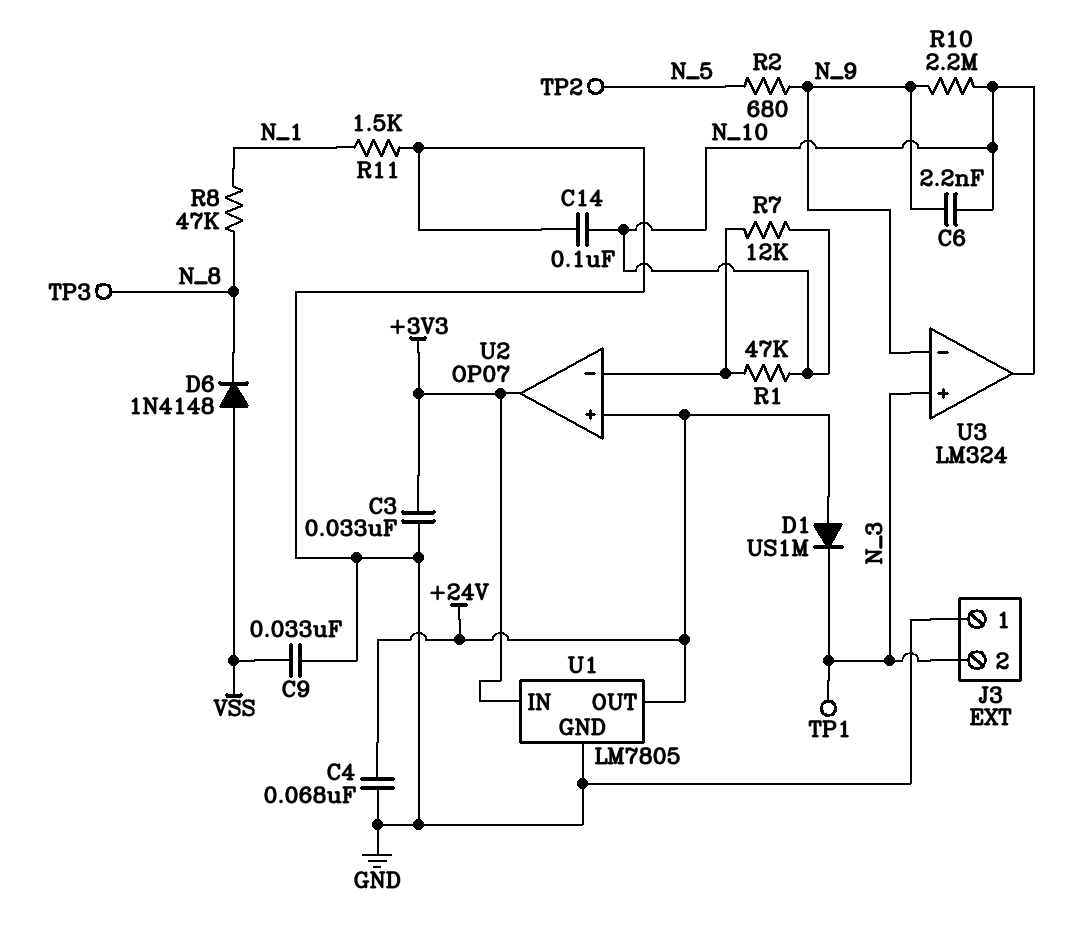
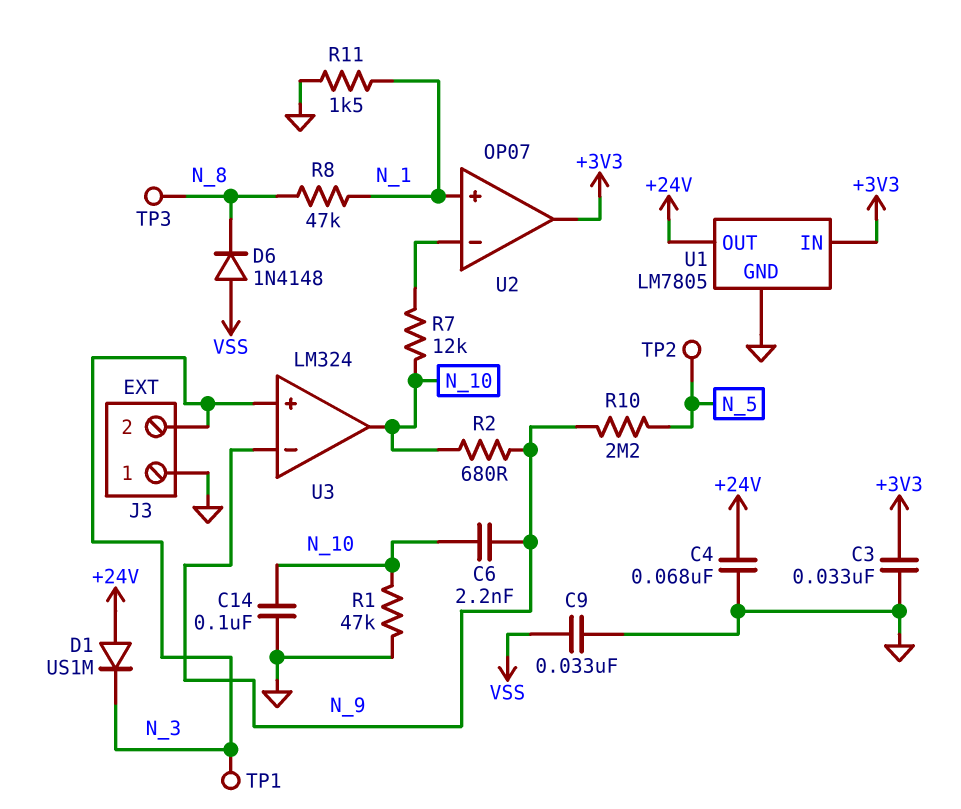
R1: 47k (N_10, U2/in-) -> 47k (GND, N_10)
R2: 680 (N_5, N_9) -> 680 (N_9, N_10)
R10: 2.2M (N_9, N_10) -> 2.2M (N_5, N_9)
U2 pin in+: +24V -> N_1

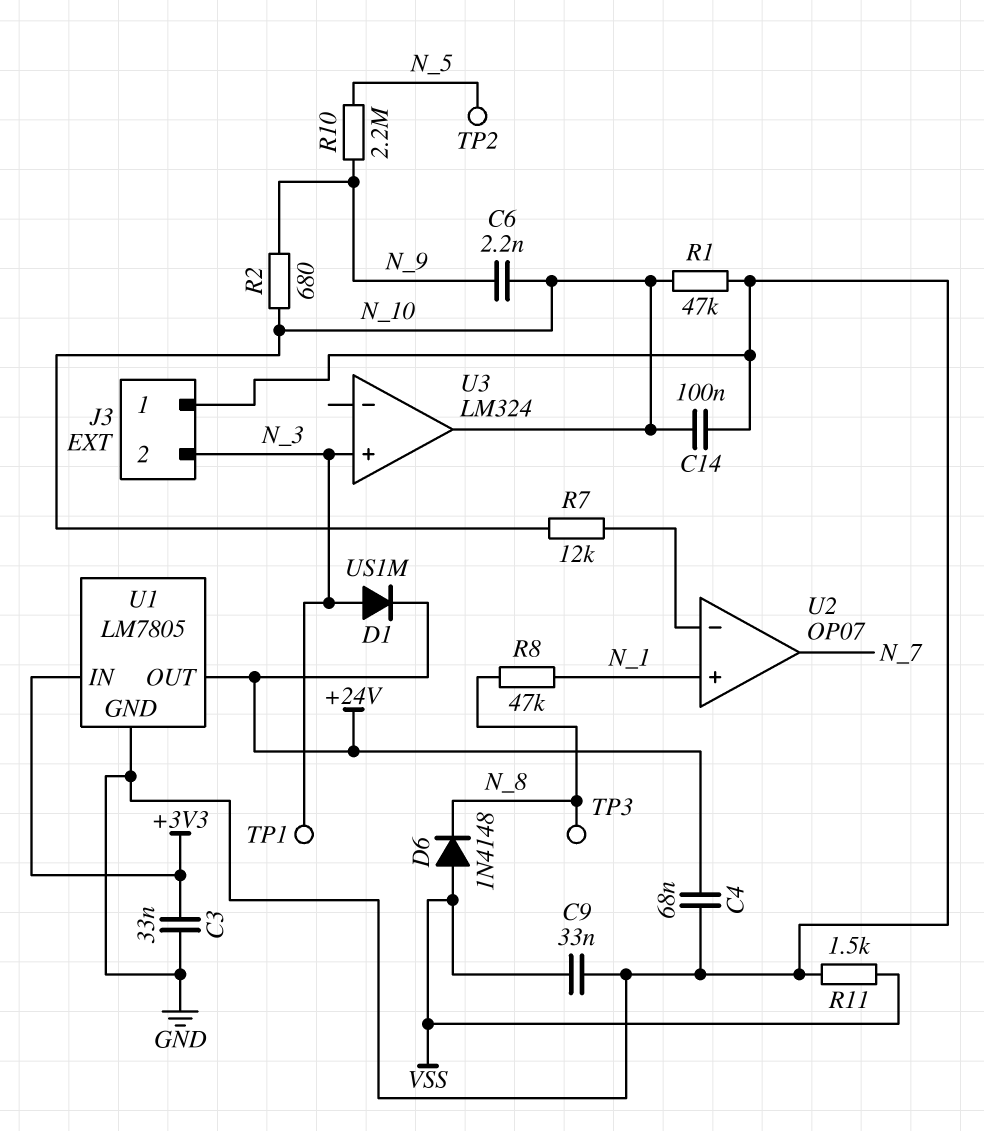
D1: diode US1M (A +24V, K N_3) -> diode US1M (A N_3, K +24V)
R11: 1.5k (GND, N_1) -> 1.5k (GND, VSS)
U2 pin out: +3V3 -> N_7
U3 pin in-: N_9 -> none

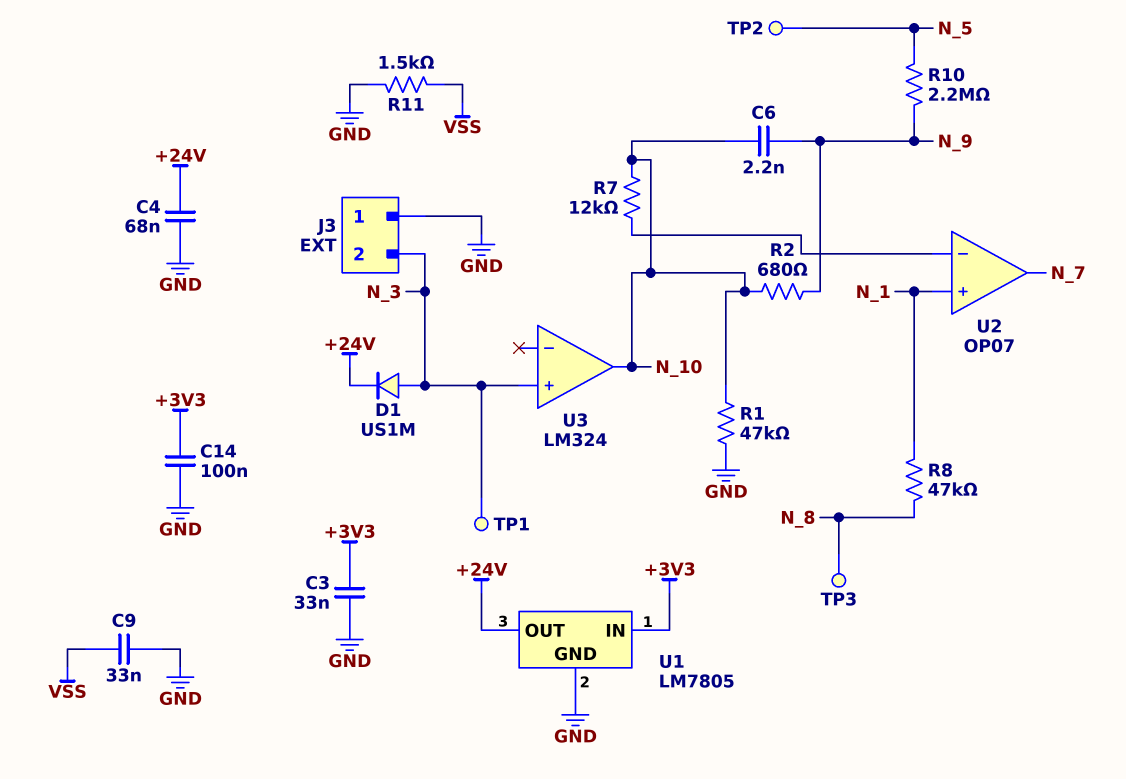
C14: 100nF (GND, N_10) -> 100nF (+3V3, GND)
D6: diode 1N4148 (A VSS, K N_8) -> none

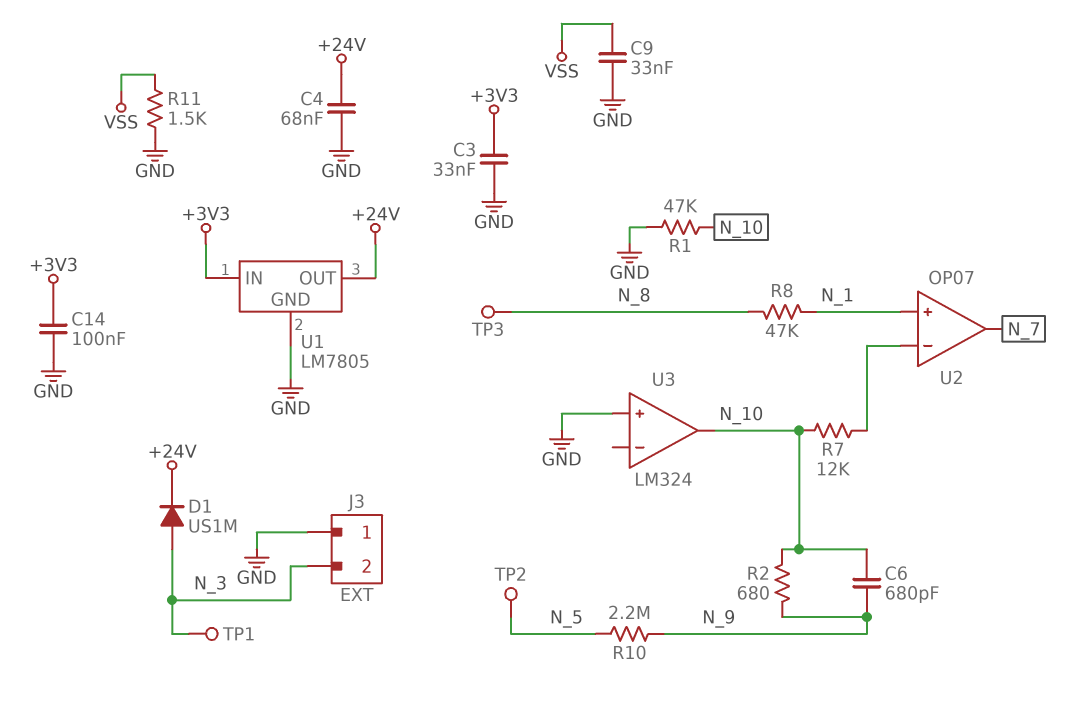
C6: 2.2nF (N_9, N_10) -> 680pF (N_9, N_10)
U3 pin in+: N_3 -> GND

